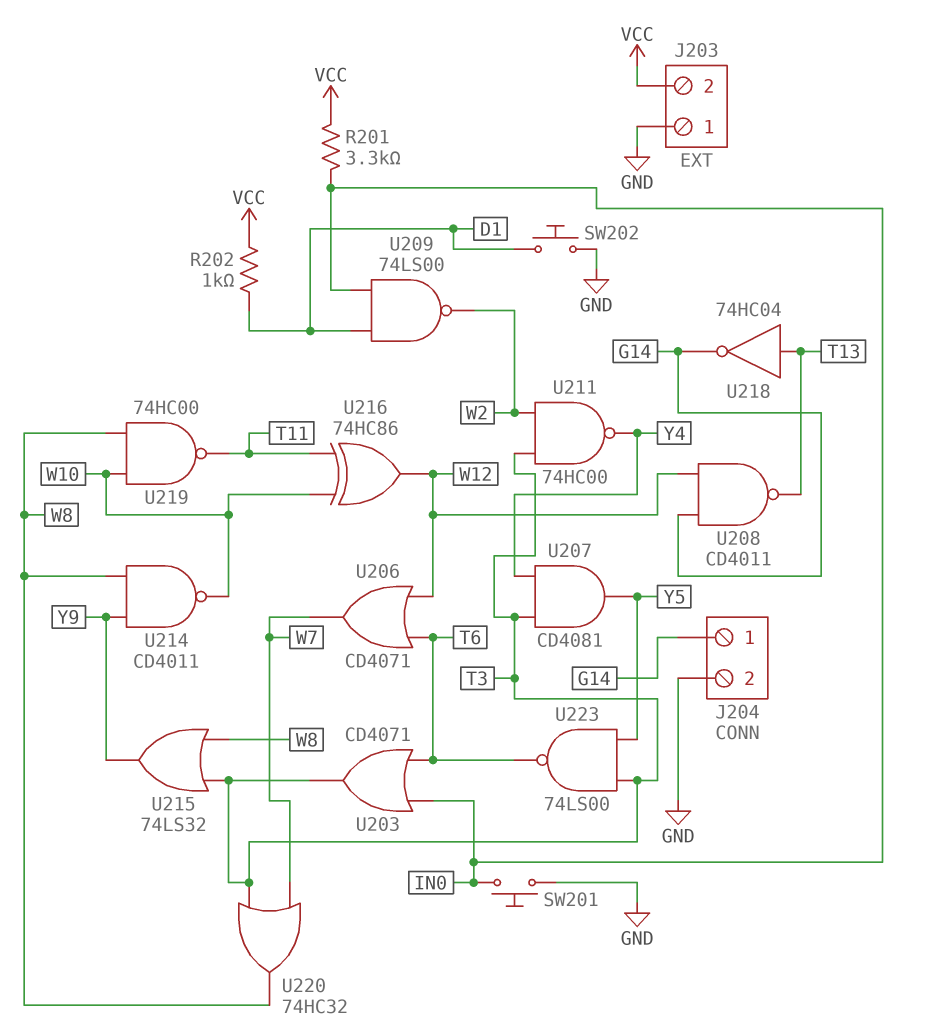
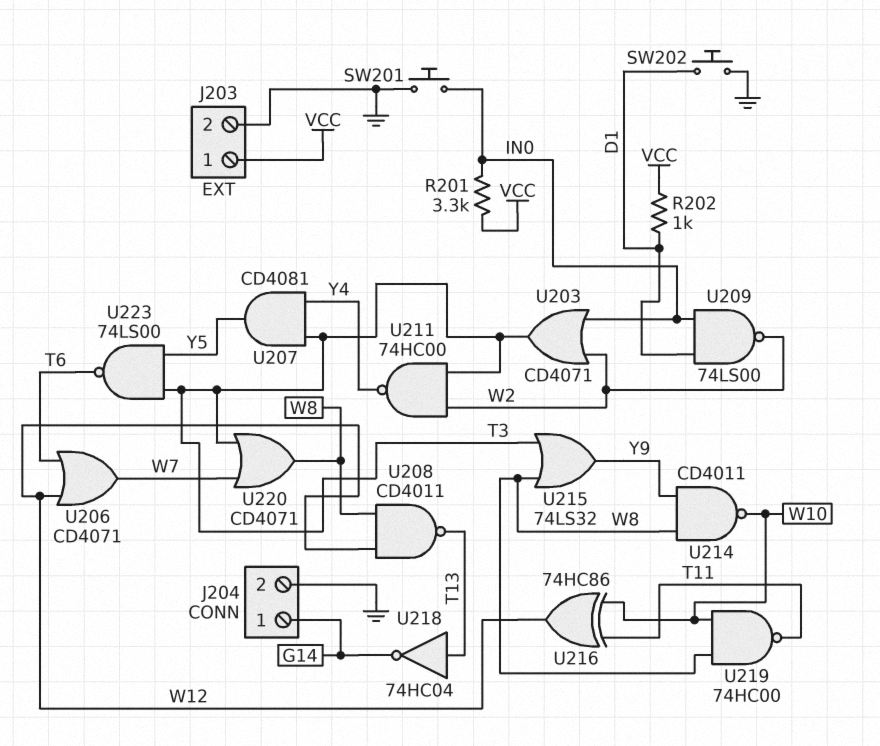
J203 pin 1: GND -> VCC
J203 pin 2: VCC -> GND
U203: OR CD4071 (in IN0, in T6, out T3) -> OR CD4071 (in IN0, in W2, out T3)
U208: NAND CD4011 (in G14, in W12, out T13) -> NAND CD4011 (in W8, in W12, out T13)
U220: OR 74HC32 (in T3, in W7, out W8) -> OR CD4071 (in T3, in W7, out W8)

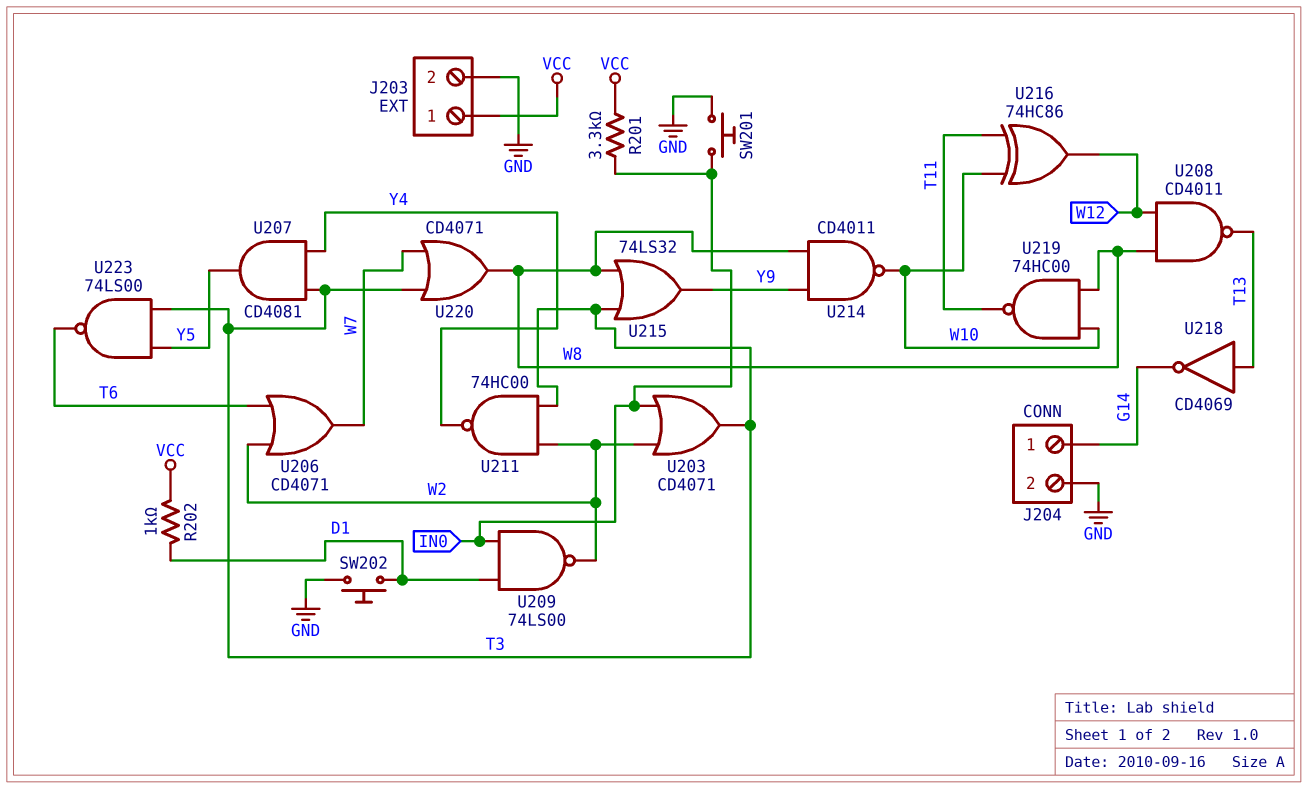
U206: OR CD4071 (in T6, in W12, out W7) -> OR CD4071 (in T6, in W2, out W7)
U218: NOT 74HC04 (in T13, out G14) -> NOT CD4069 (in T13, out G14)

